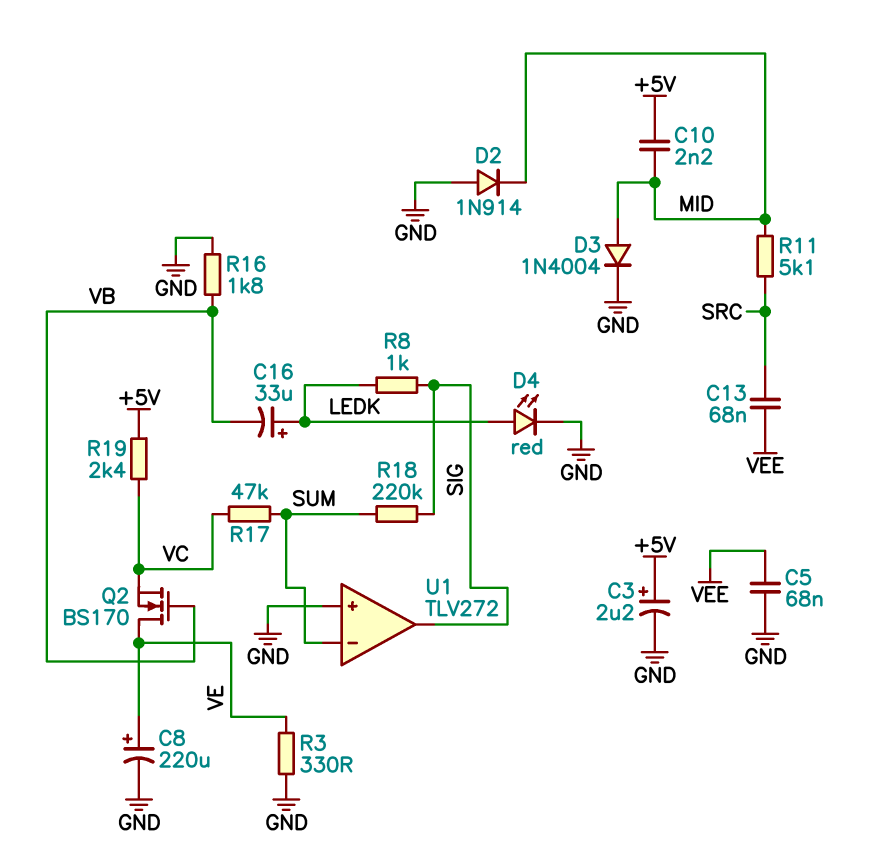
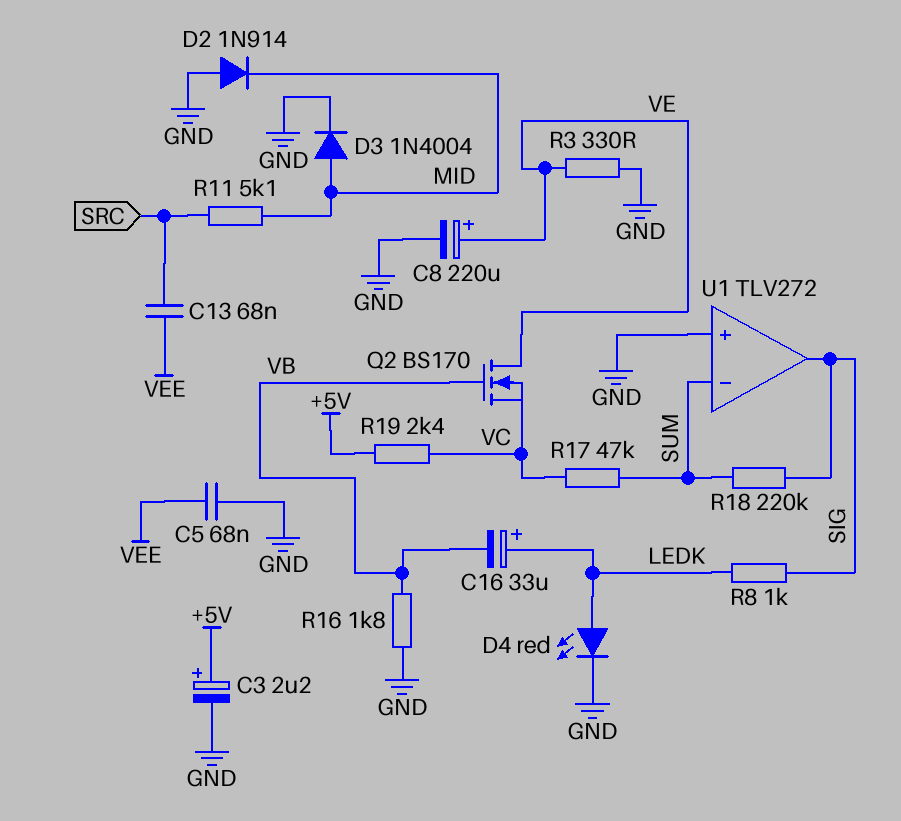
C10: 2.2nF (+5V, MID) -> none

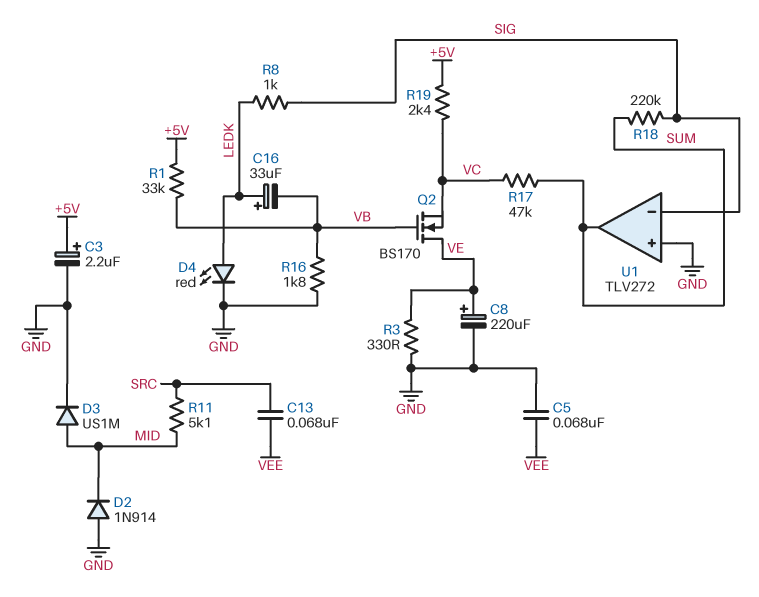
D3: diode 1N4004 (A MID, K GND) -> diode US1M (A MID, K GND)
R1: none -> 33k (+5V, VB)
U1 pin in-: SUM -> SIG
U1 pin out: SIG -> SUM

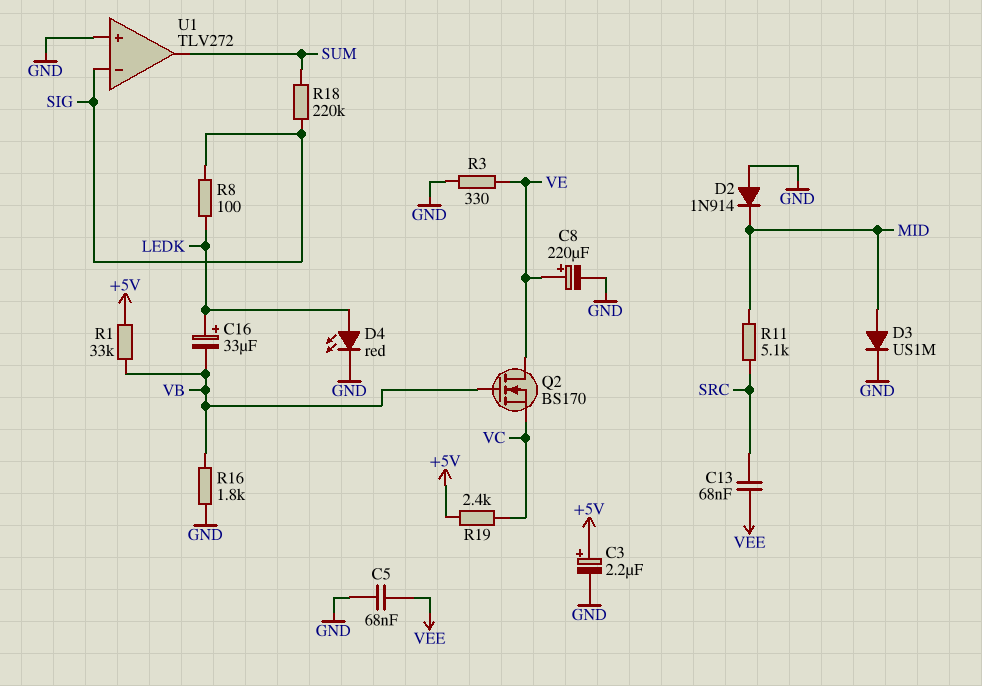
R8: 1k (LEDK, SIG) -> 100 (LEDK, SIG)
R17: 47k (SUM, VC) -> none

